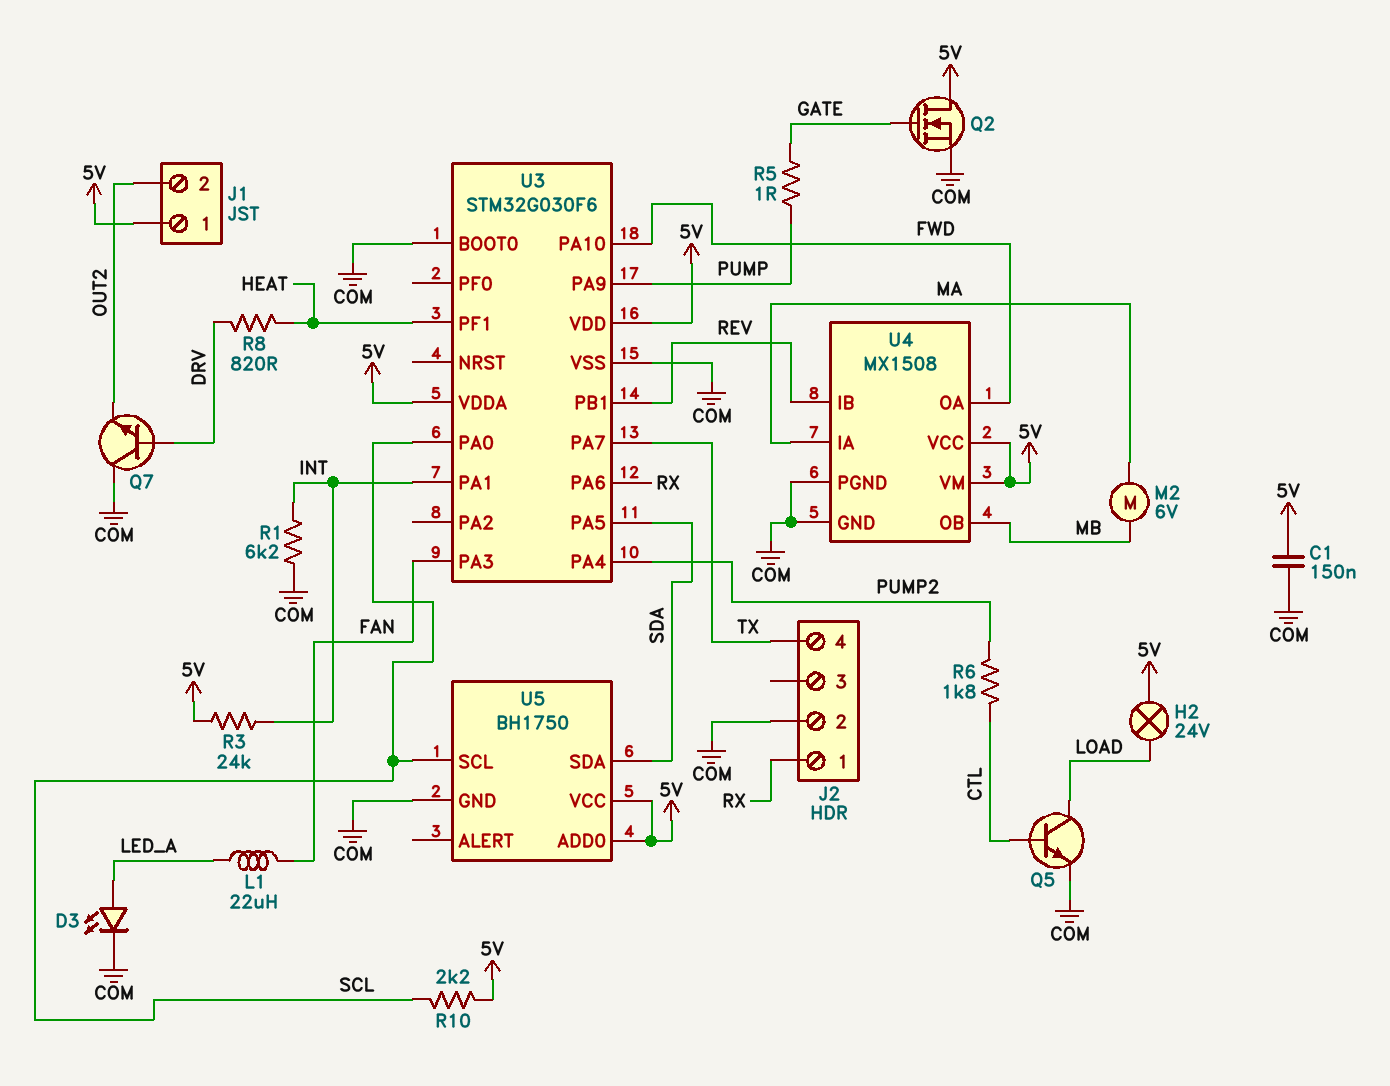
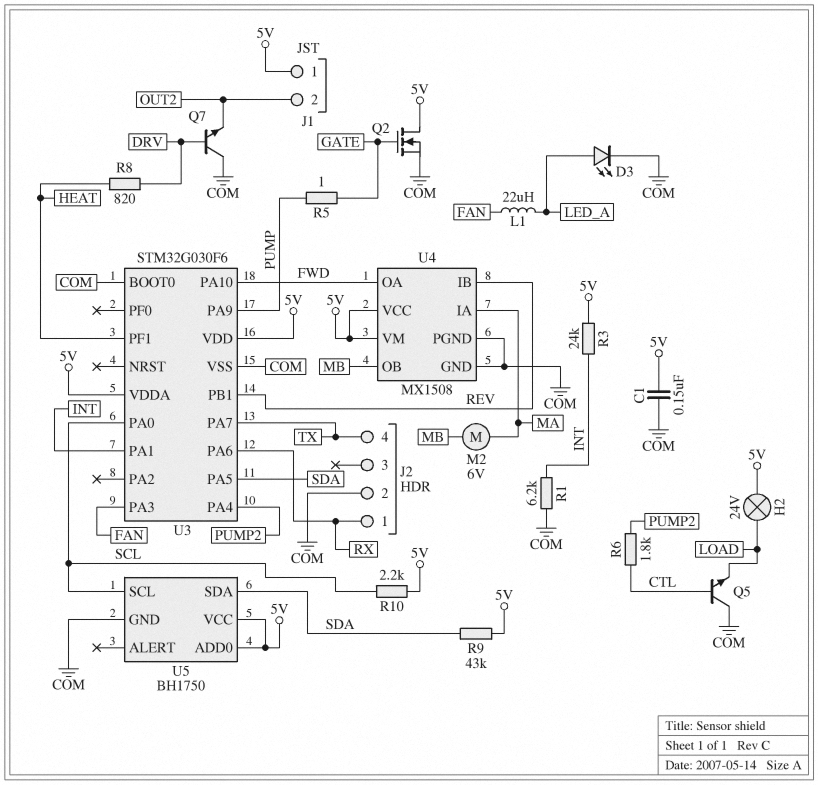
Q5: NPN (B CTL, C LOAD, E COM) -> NPN (B CTL, C COM, E LOAD)
R9: none -> 43k (5V, SDA)

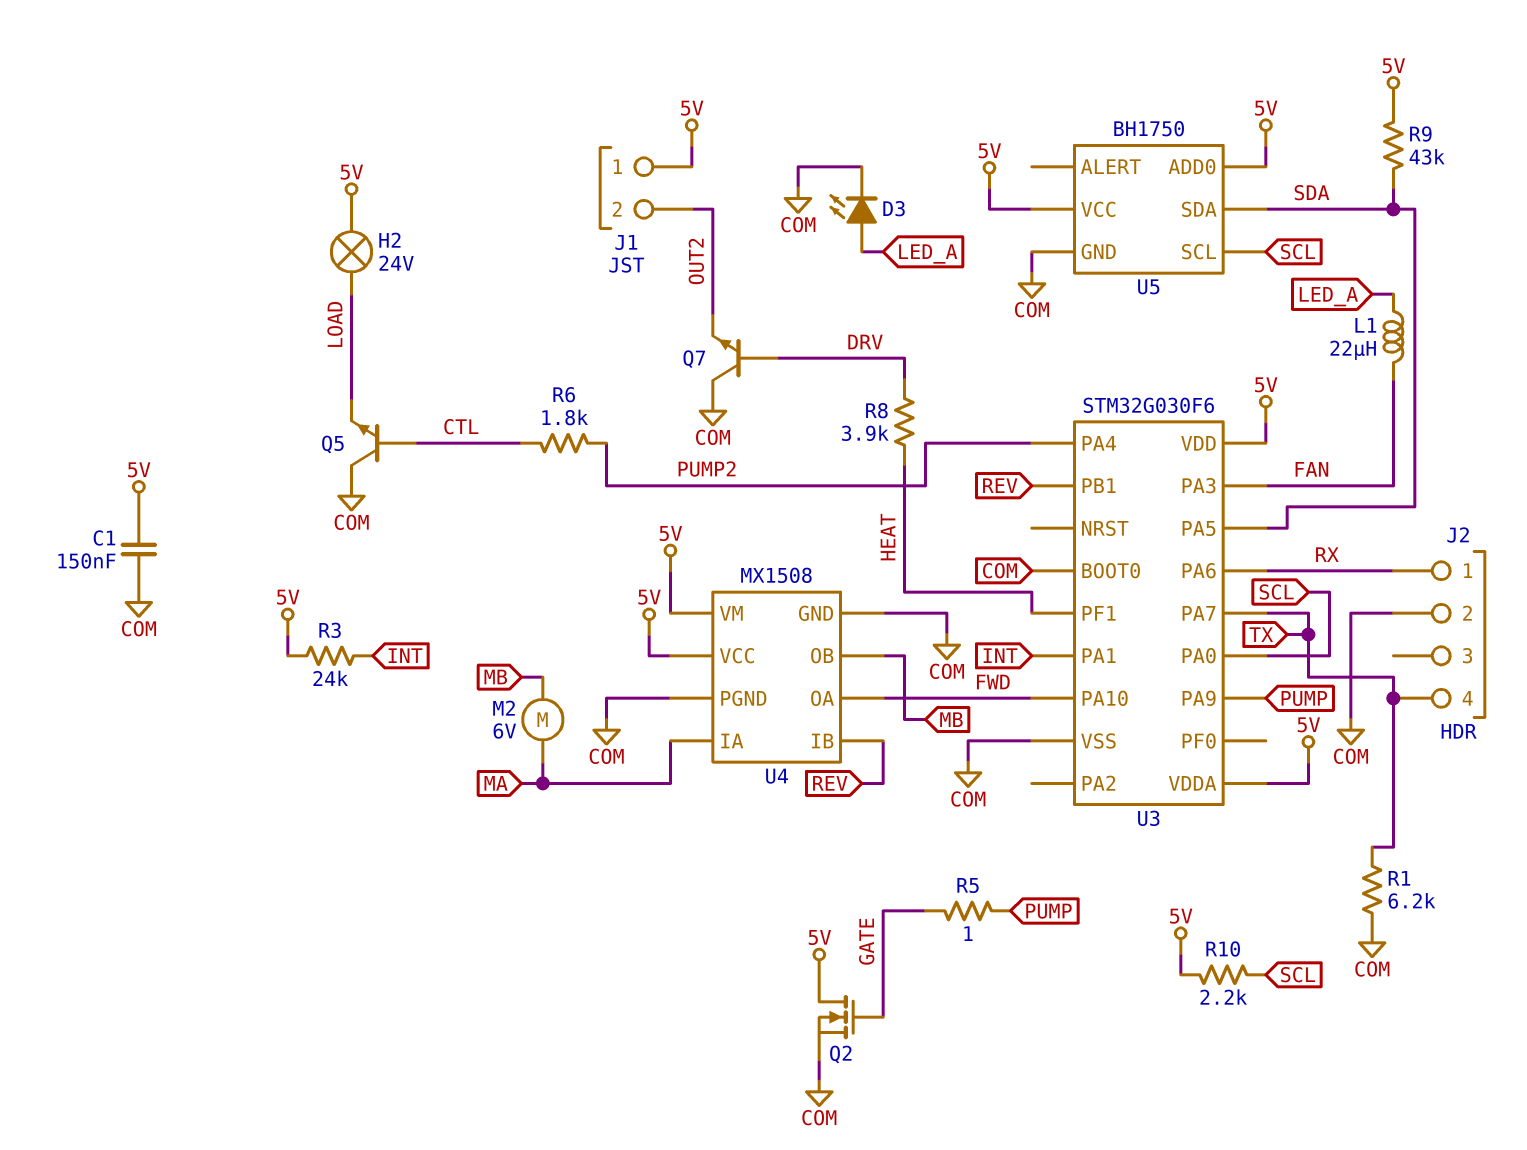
R1: 6.2k (COM, INT) -> 6.2k (COM, TX)
R8: 820 (DRV, HEAT) -> 3.9k (DRV, HEAT)

